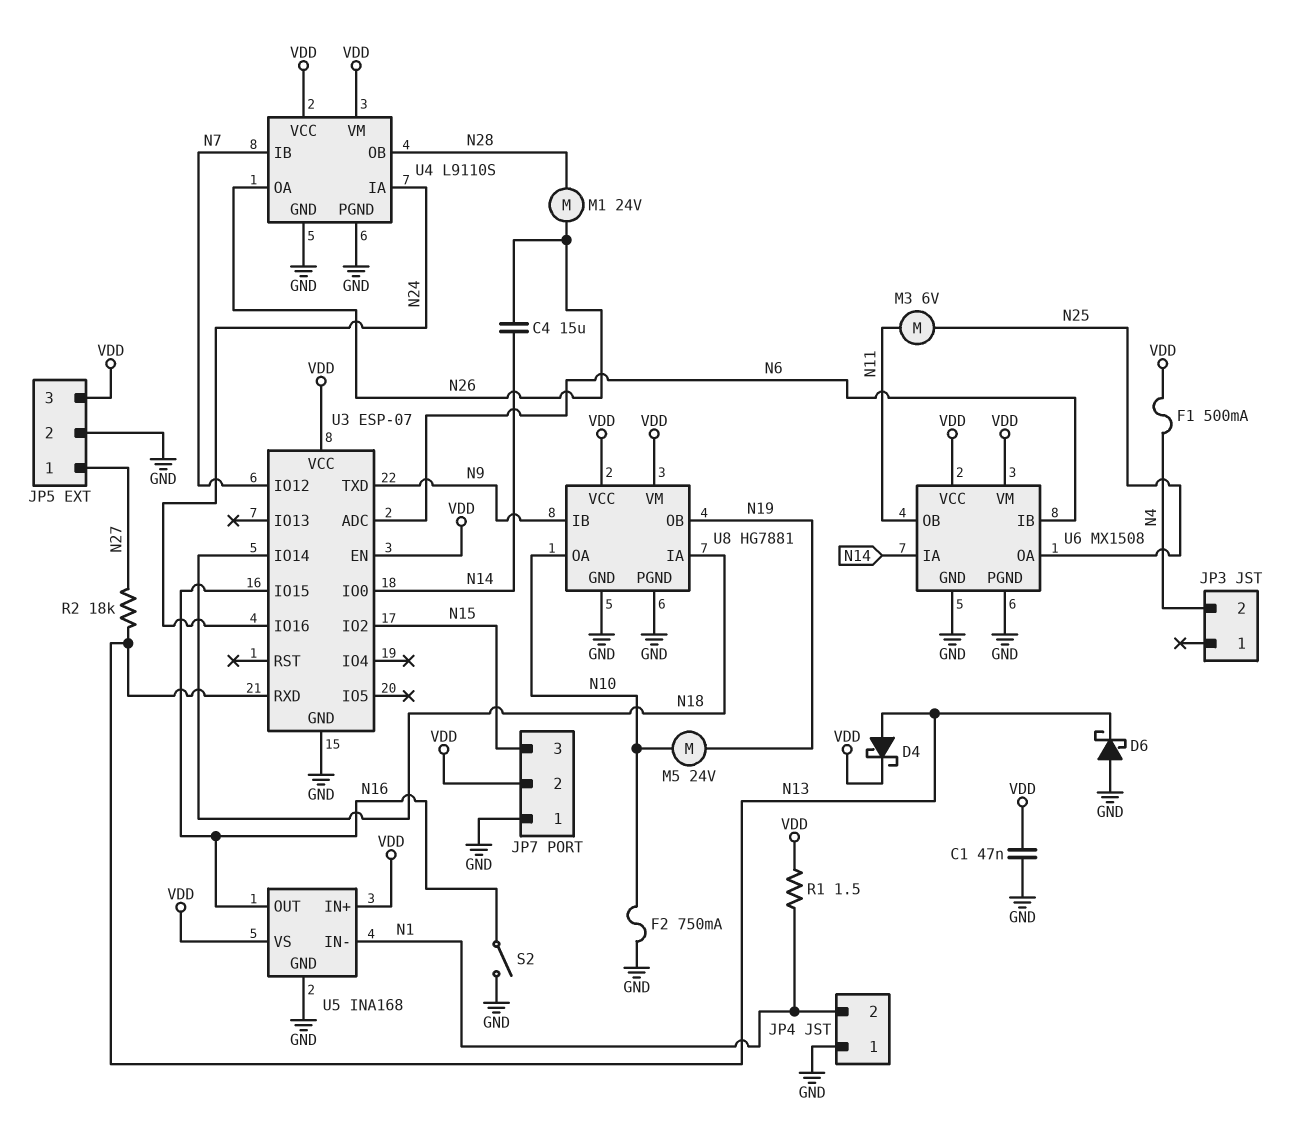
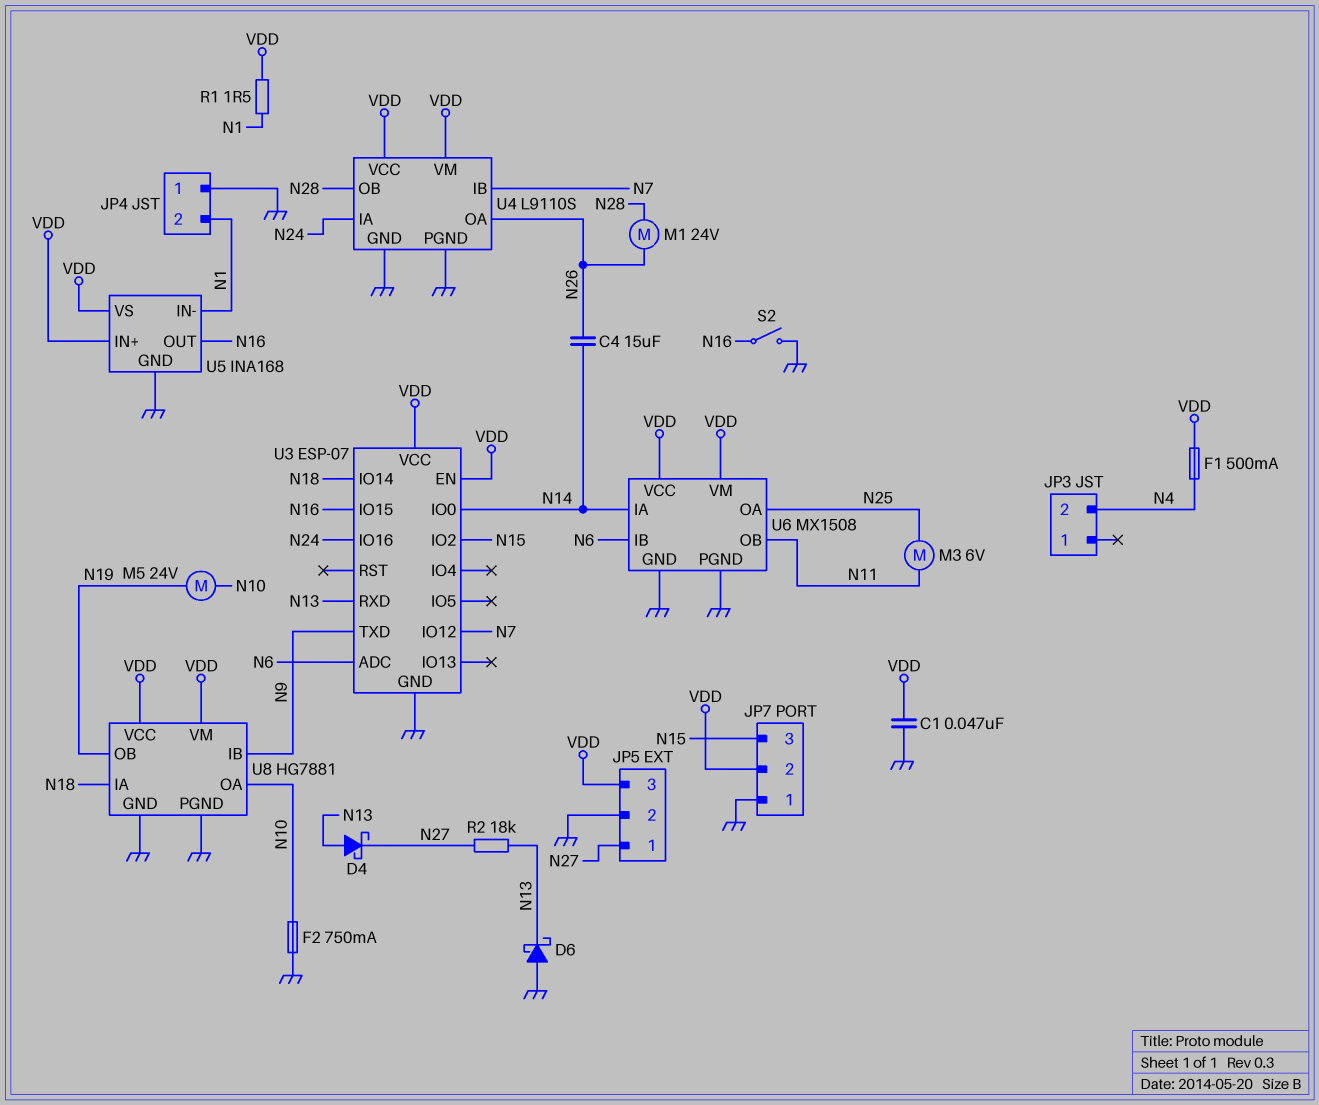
D4: schottky (A N13, K VDD) -> schottky (A N13, K N27)

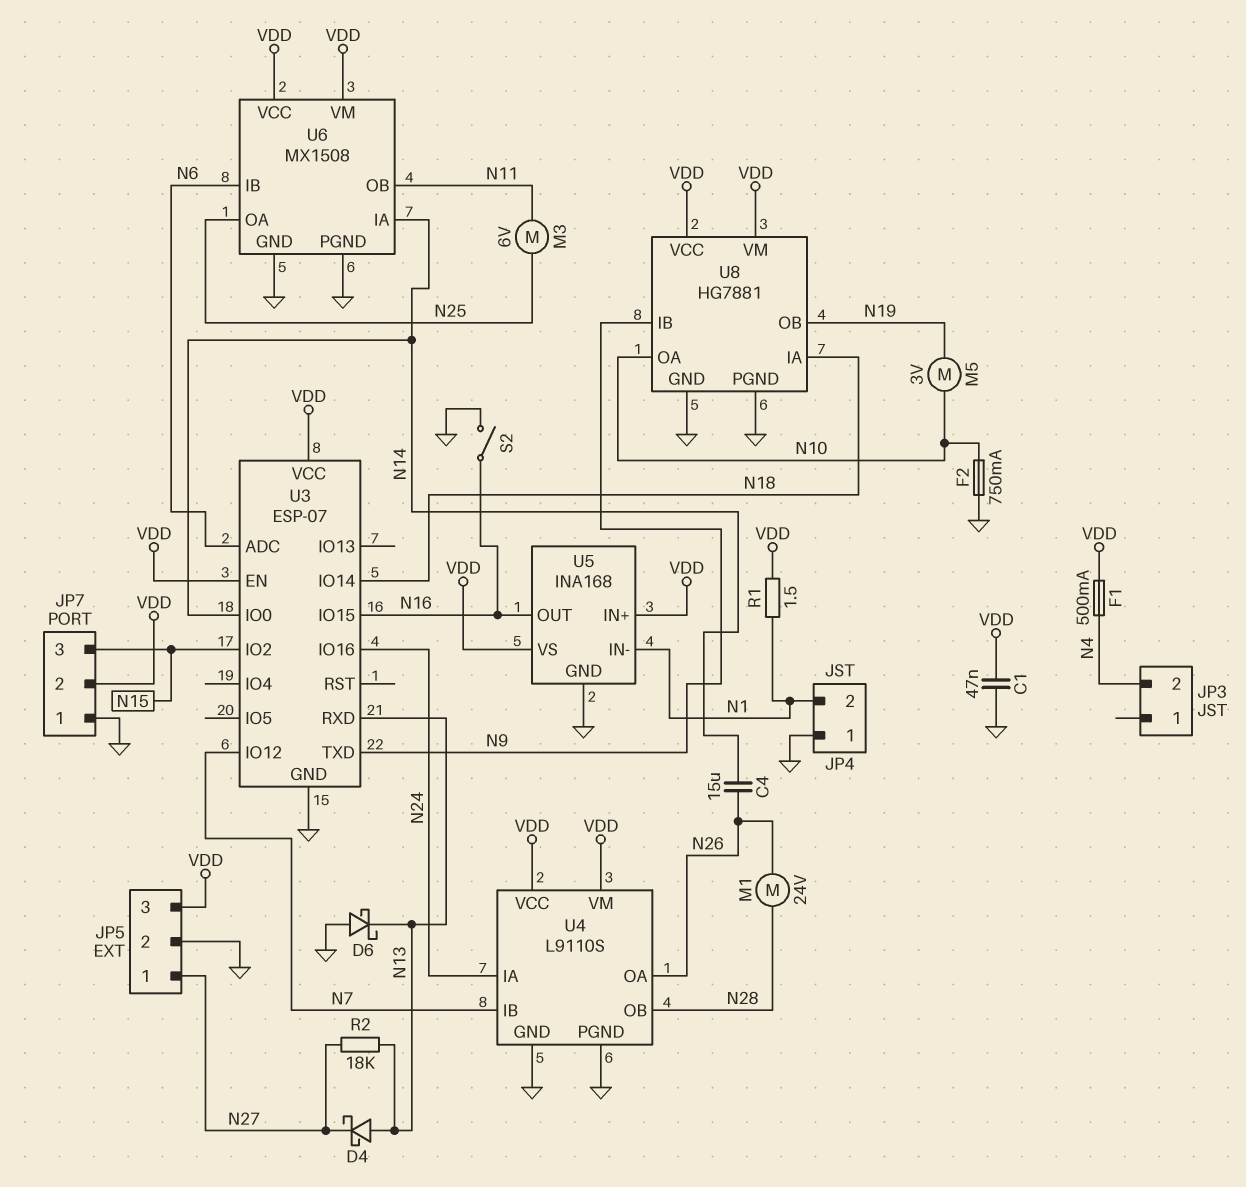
M5: motor 24V (N10, N19) -> motor 3V (N10, N19)

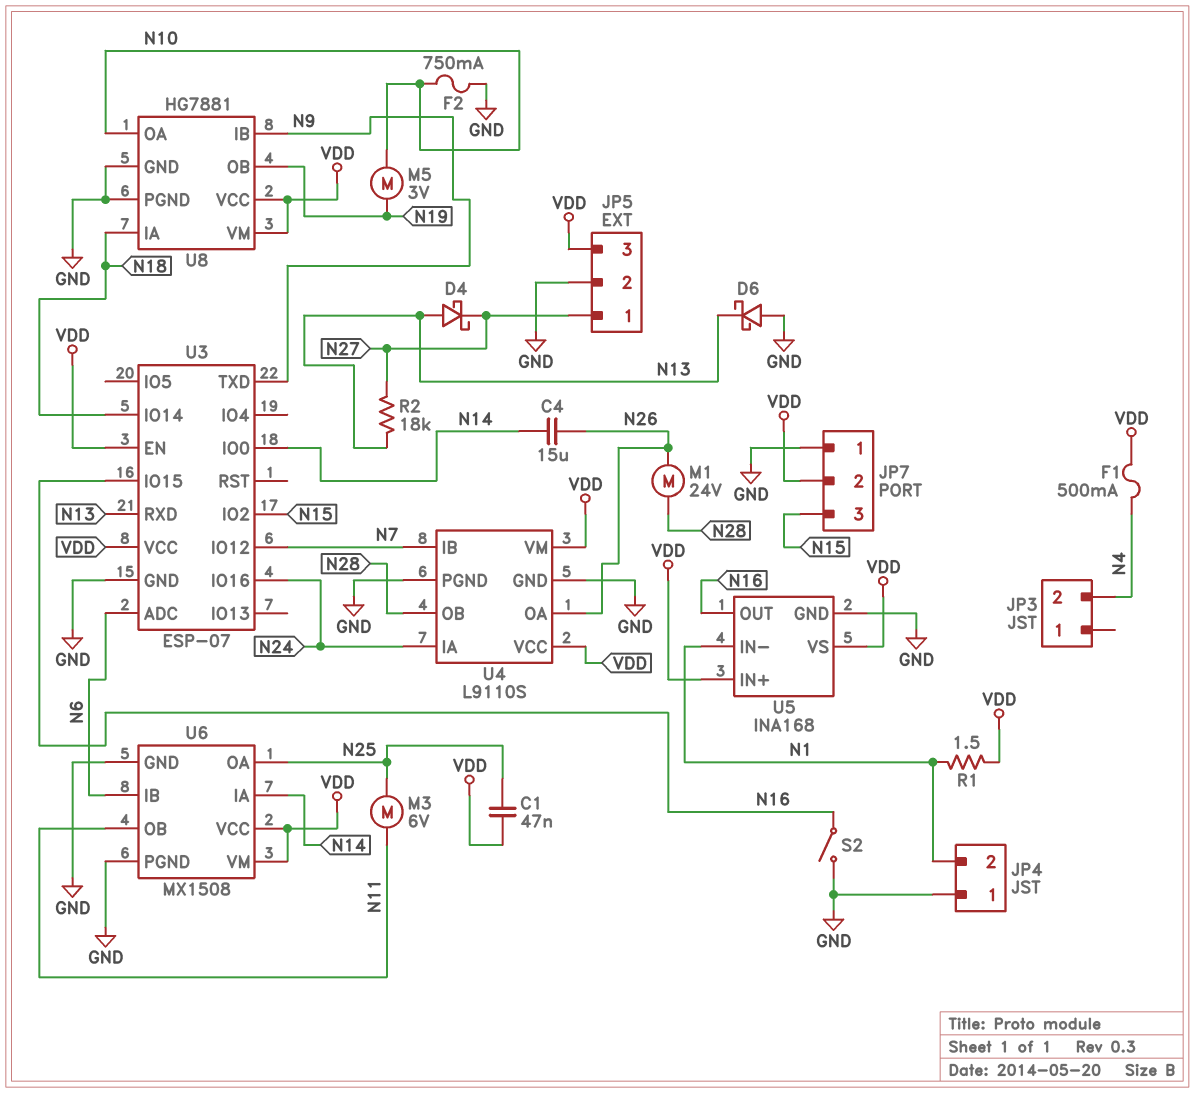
C1: 47nF (GND, VDD) -> 47nF (N25, VDD)

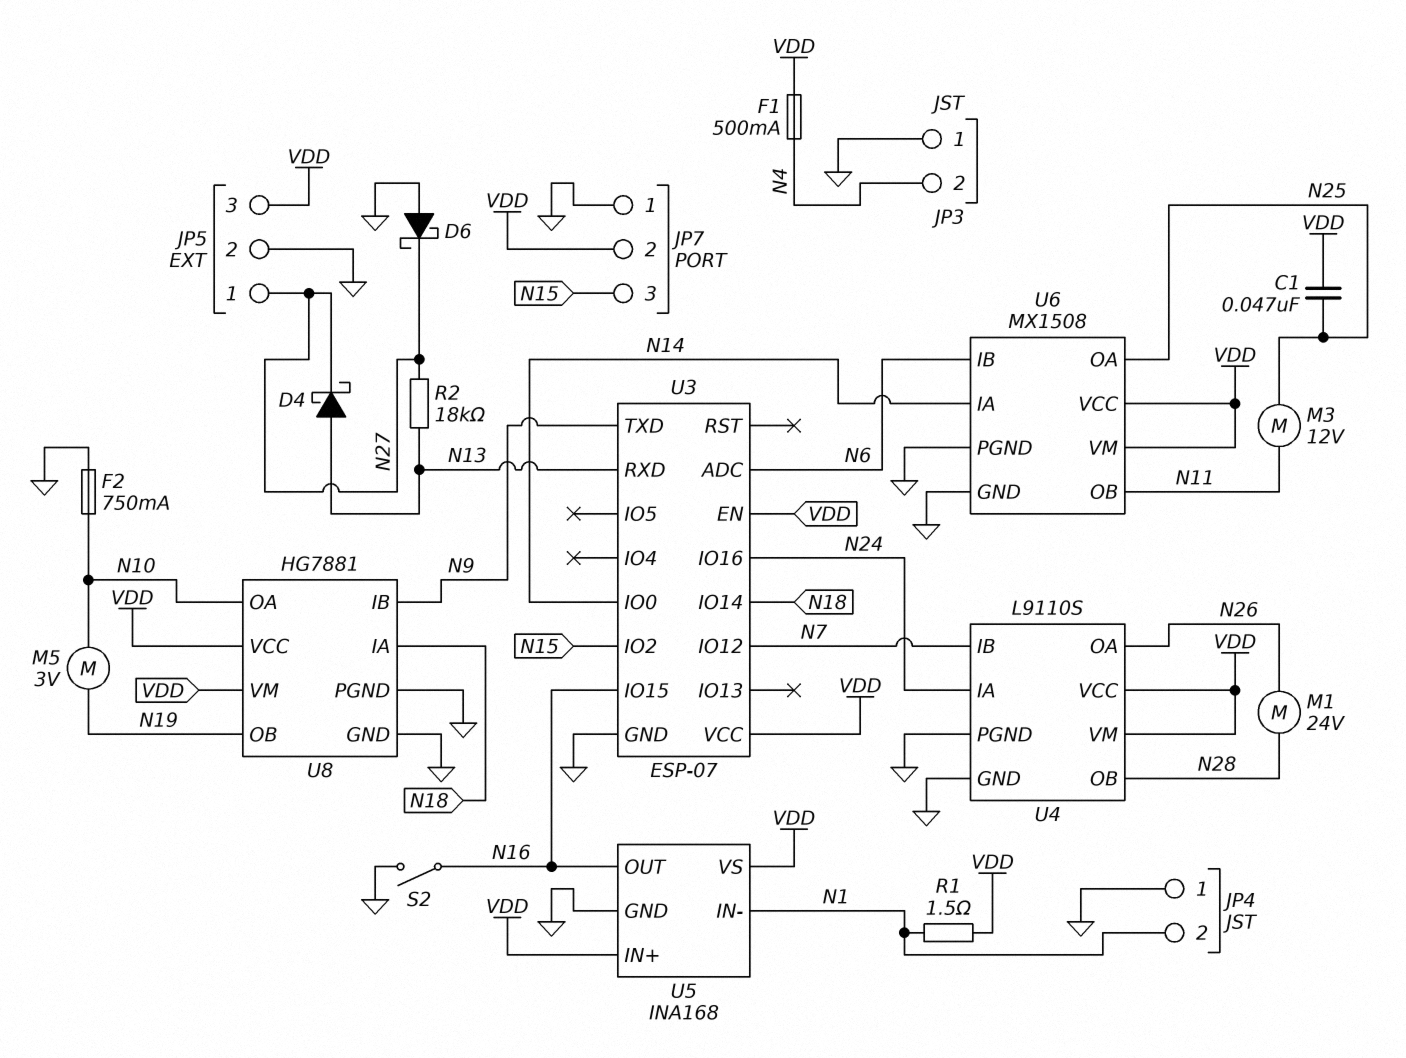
C4: 15uF (N14, N26) -> none
D6: schottky (A GND, K N13) -> schottky (A GND, K N27)
JP3 pin 1: none -> GND
M3: motor 6V (N11, N25) -> motor 12V (N11, N25)

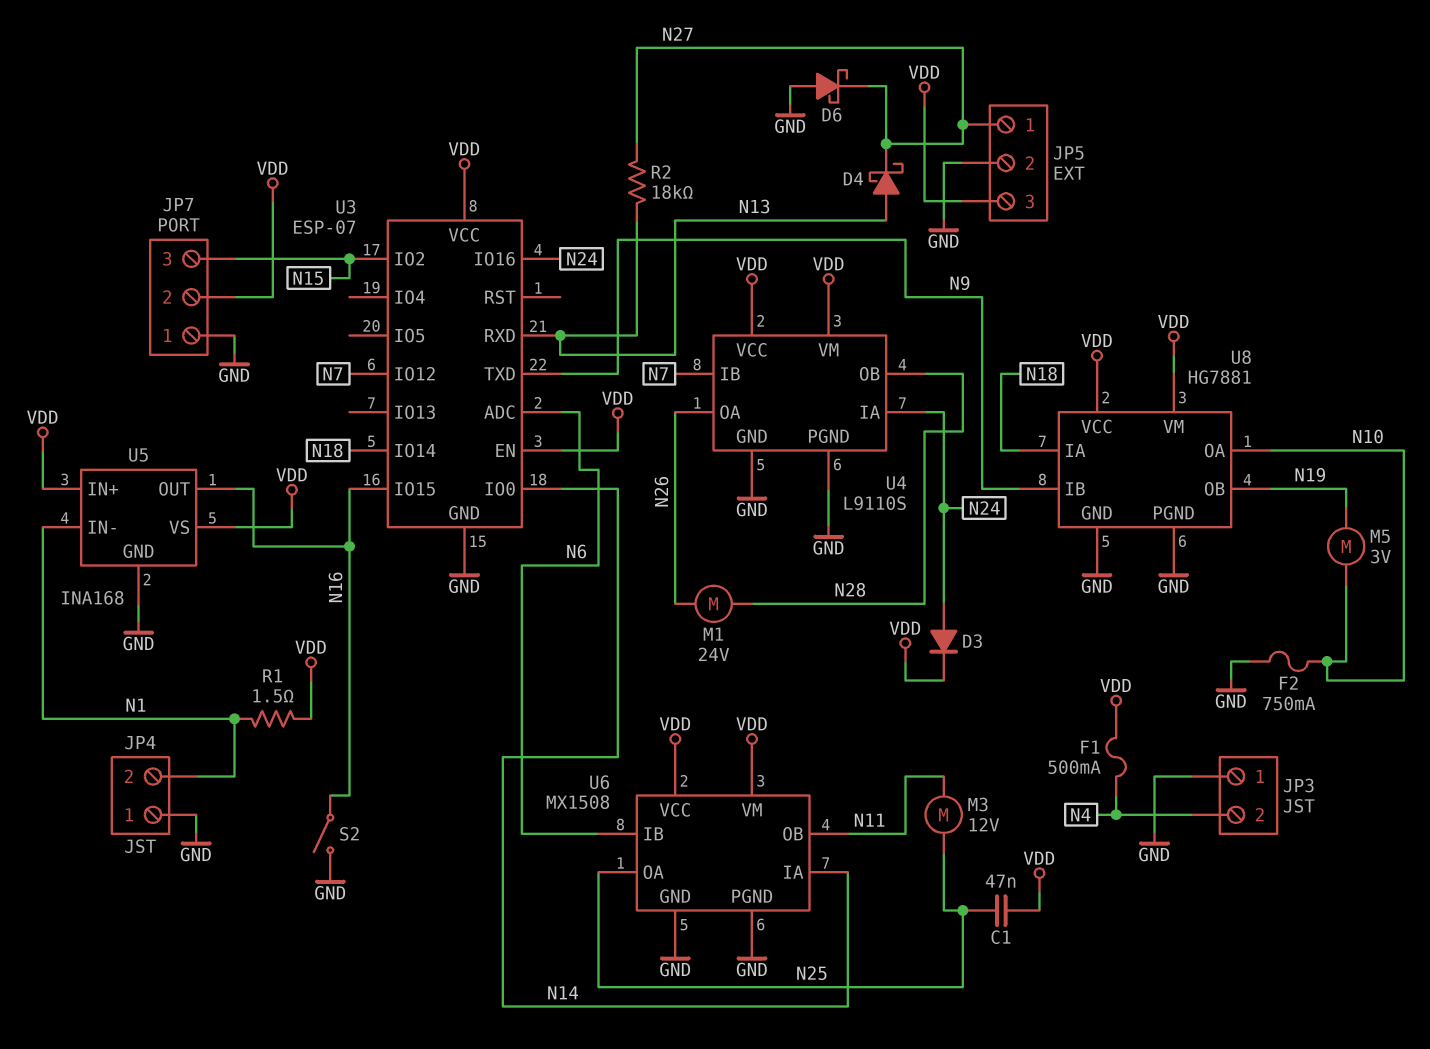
D3: none -> diode (A N24, K VDD)

